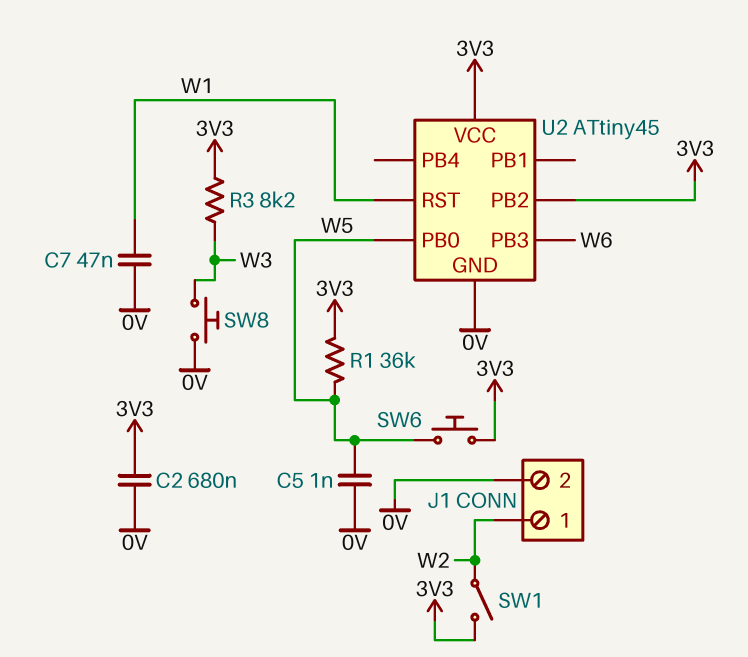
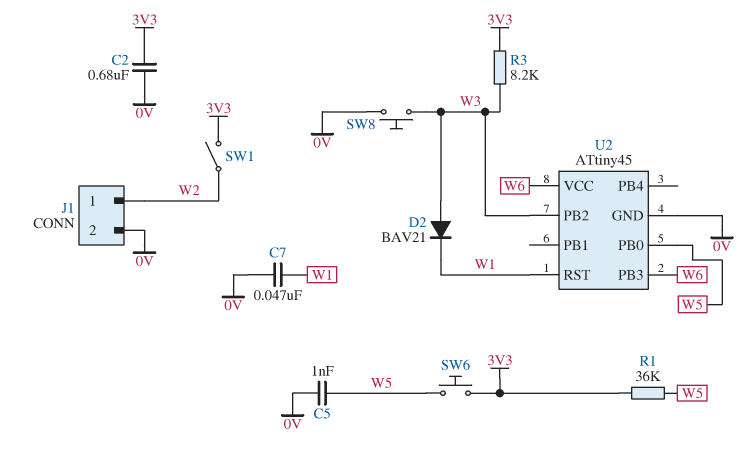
D2: none -> diode BAV21 (A W3, K W1)
U2 pin PB2: 3V3 -> W3
U2 pin VCC: 3V3 -> W6

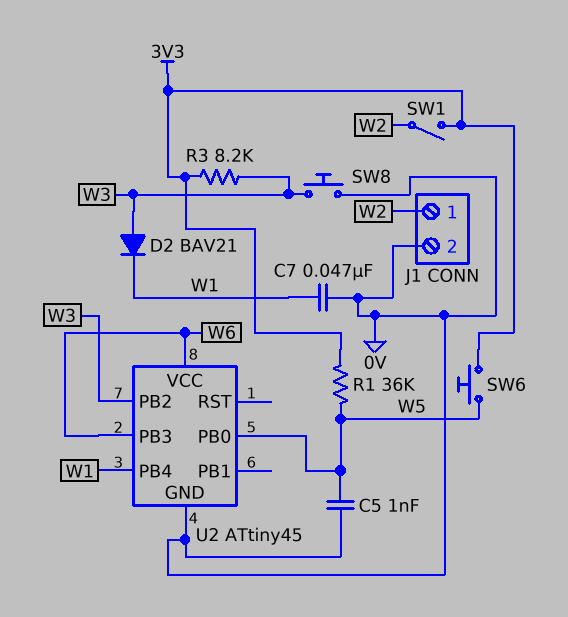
C2: 680nF (0V, 3V3) -> none
U2 pin PB4: none -> W1
U2 pin RST: W1 -> none

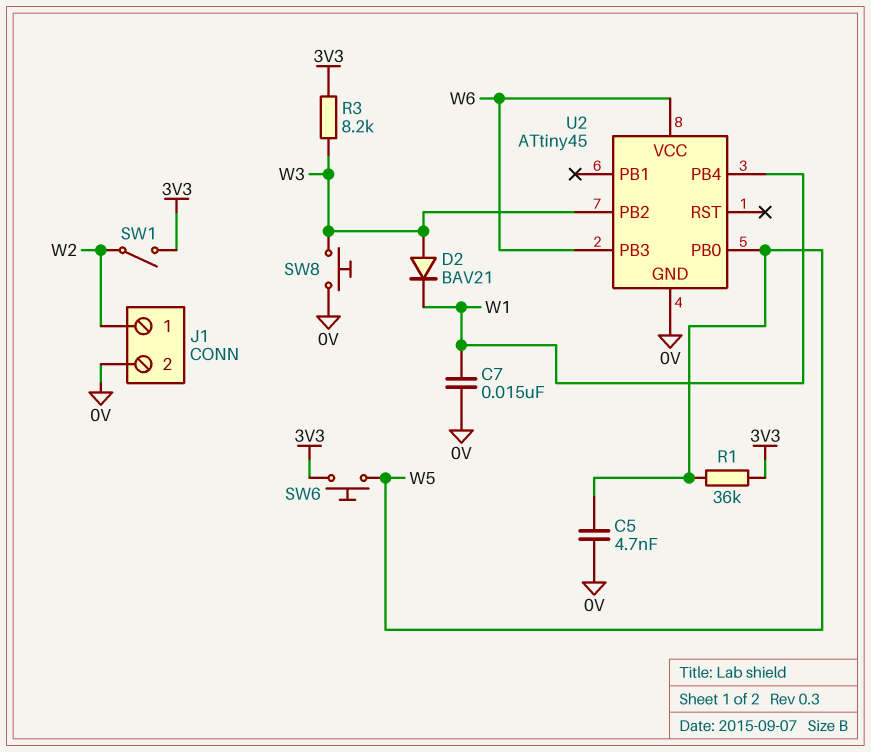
C5: 1nF (0V, W5) -> 4.7nF (0V, W5)
C7: 47nF (0V, W1) -> 15nF (0V, W1)

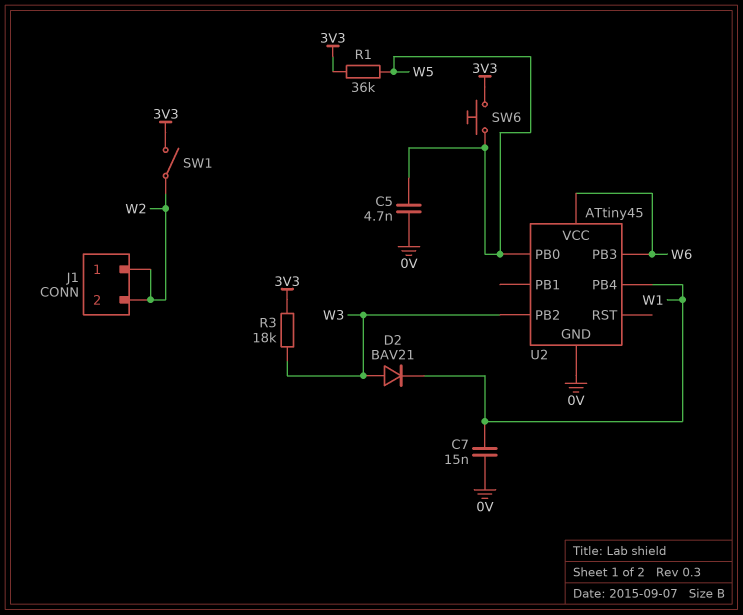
J1 pin 2: 0V -> W2
R3: 8.2k (3V3, W3) -> 18k (3V3, W3)
SW8: button (0V, W3) -> none

